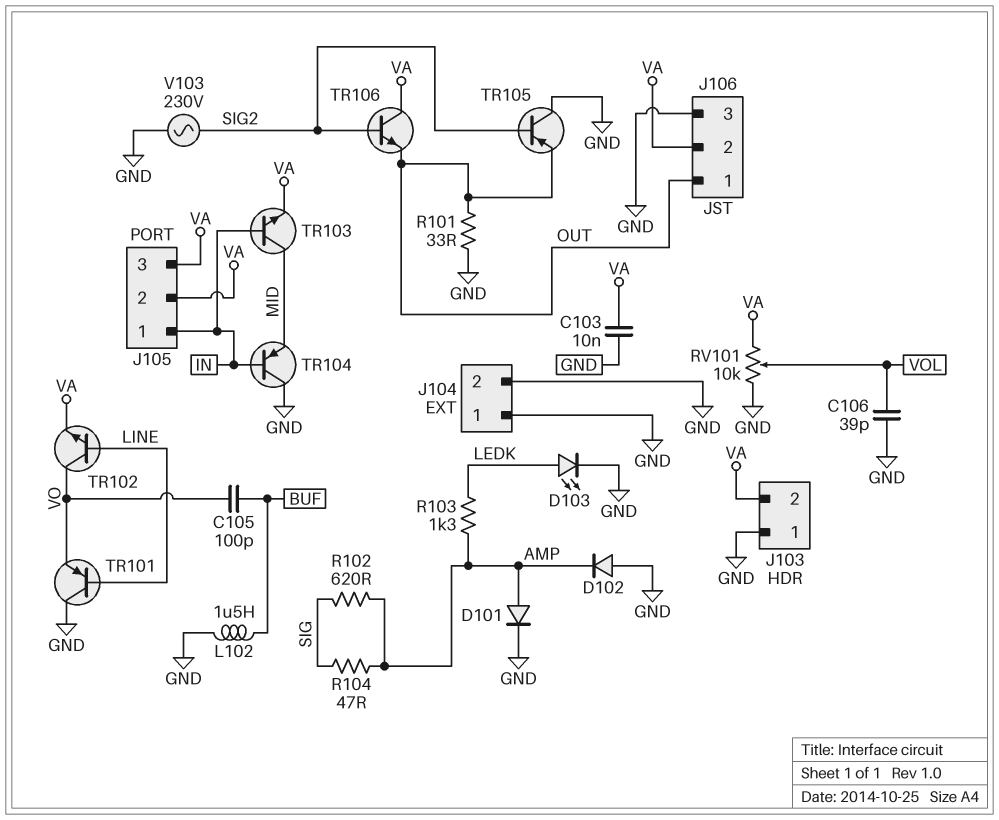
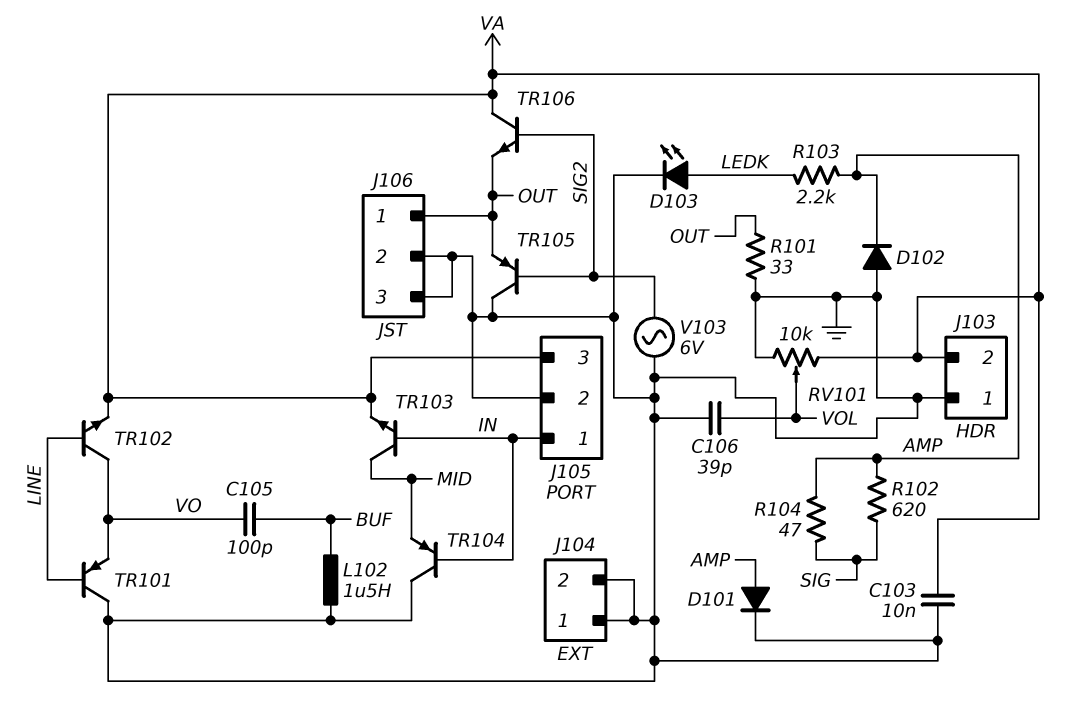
J105 pin 2: VA -> GND
J106 pin 2: VA -> GND
R103: 1.3k (AMP, LEDK) -> 2.2k (AMP, LEDK)
V103: AC 230V (GND, SIG2) -> AC 6V (GND, SIG2)

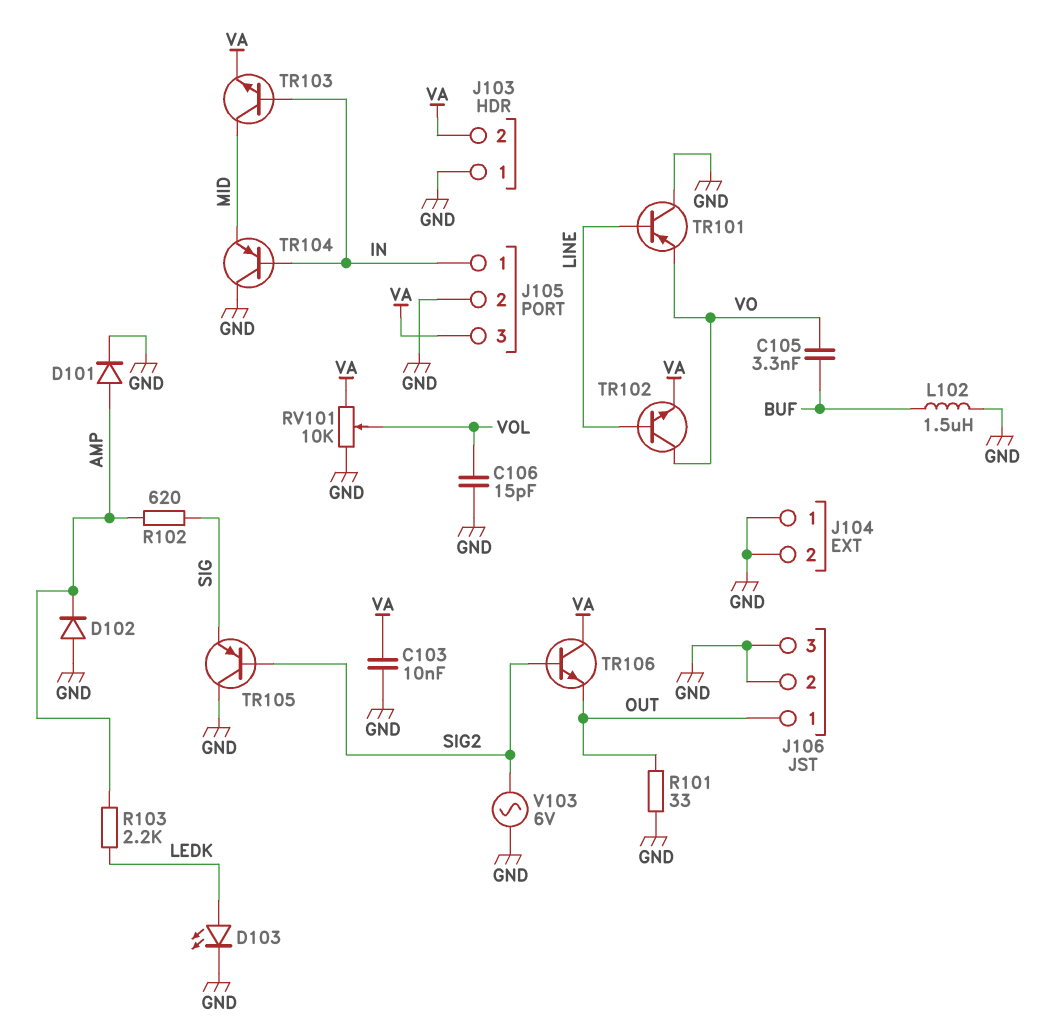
C105: 100pF (BUF, VO) -> 3.3nF (BUF, VO)
C106: 39pF (GND, VOL) -> 15pF (GND, VOL)
R104: 47 (AMP, SIG) -> none
TR105: PNP (B SIG2, C GND, E OUT) -> PNP (B SIG2, C GND, E SIG)

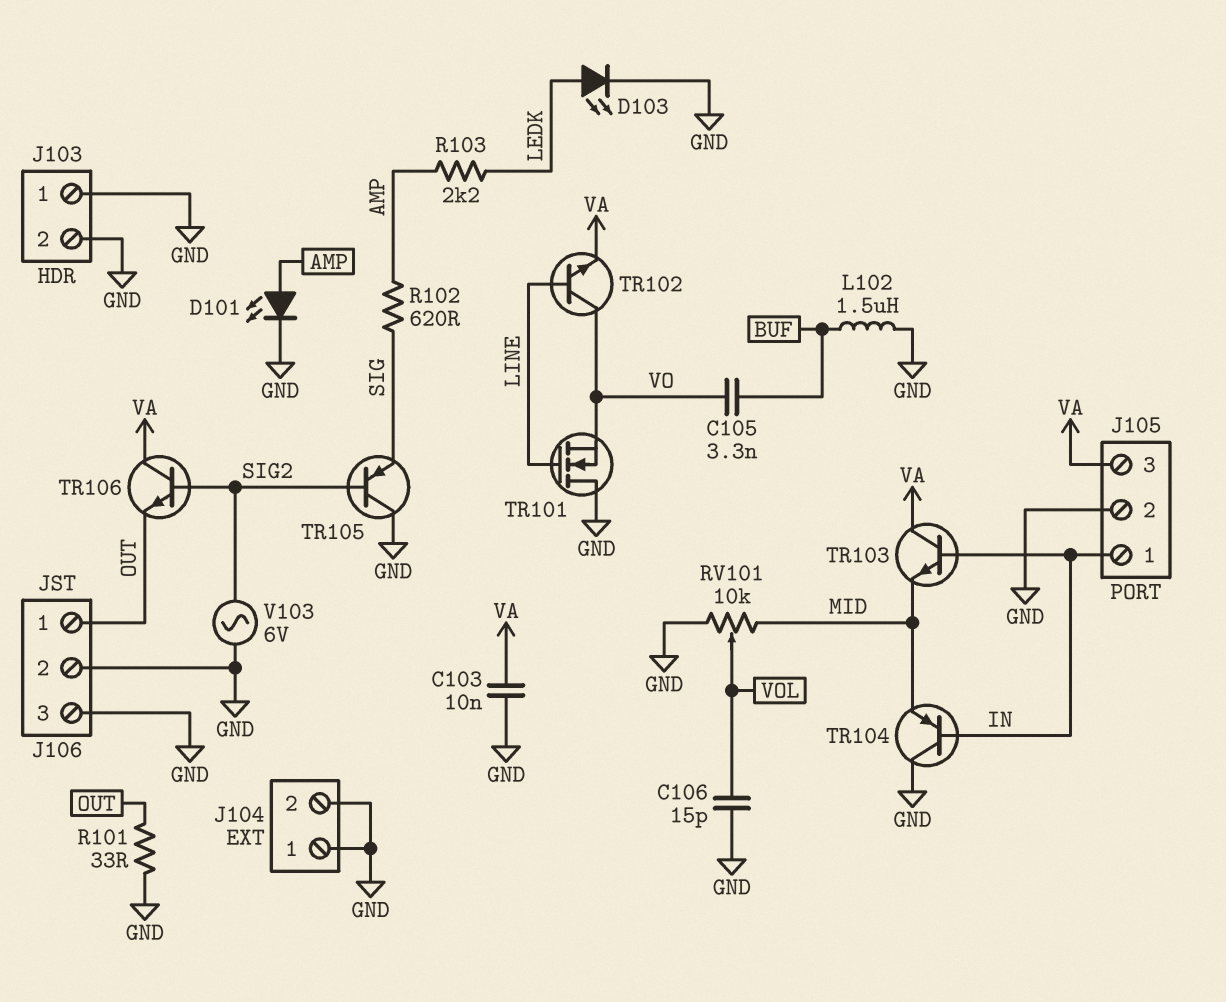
D101: diode (A AMP, K GND) -> LED (A AMP, K GND)
D102: diode (A GND, K AMP) -> none
J103 pin 2: VA -> GND
RV101: 10k (GND, VA, wiper VOL) -> 10k (GND, MID, wiper VOL)
TR101: PNP (B LINE, C GND, E VO) -> NMOS (G LINE, D GND, S VO)
TR103: NPN (B IN, C MID, E VA) -> NPN (B IN, C VA, E MID)

